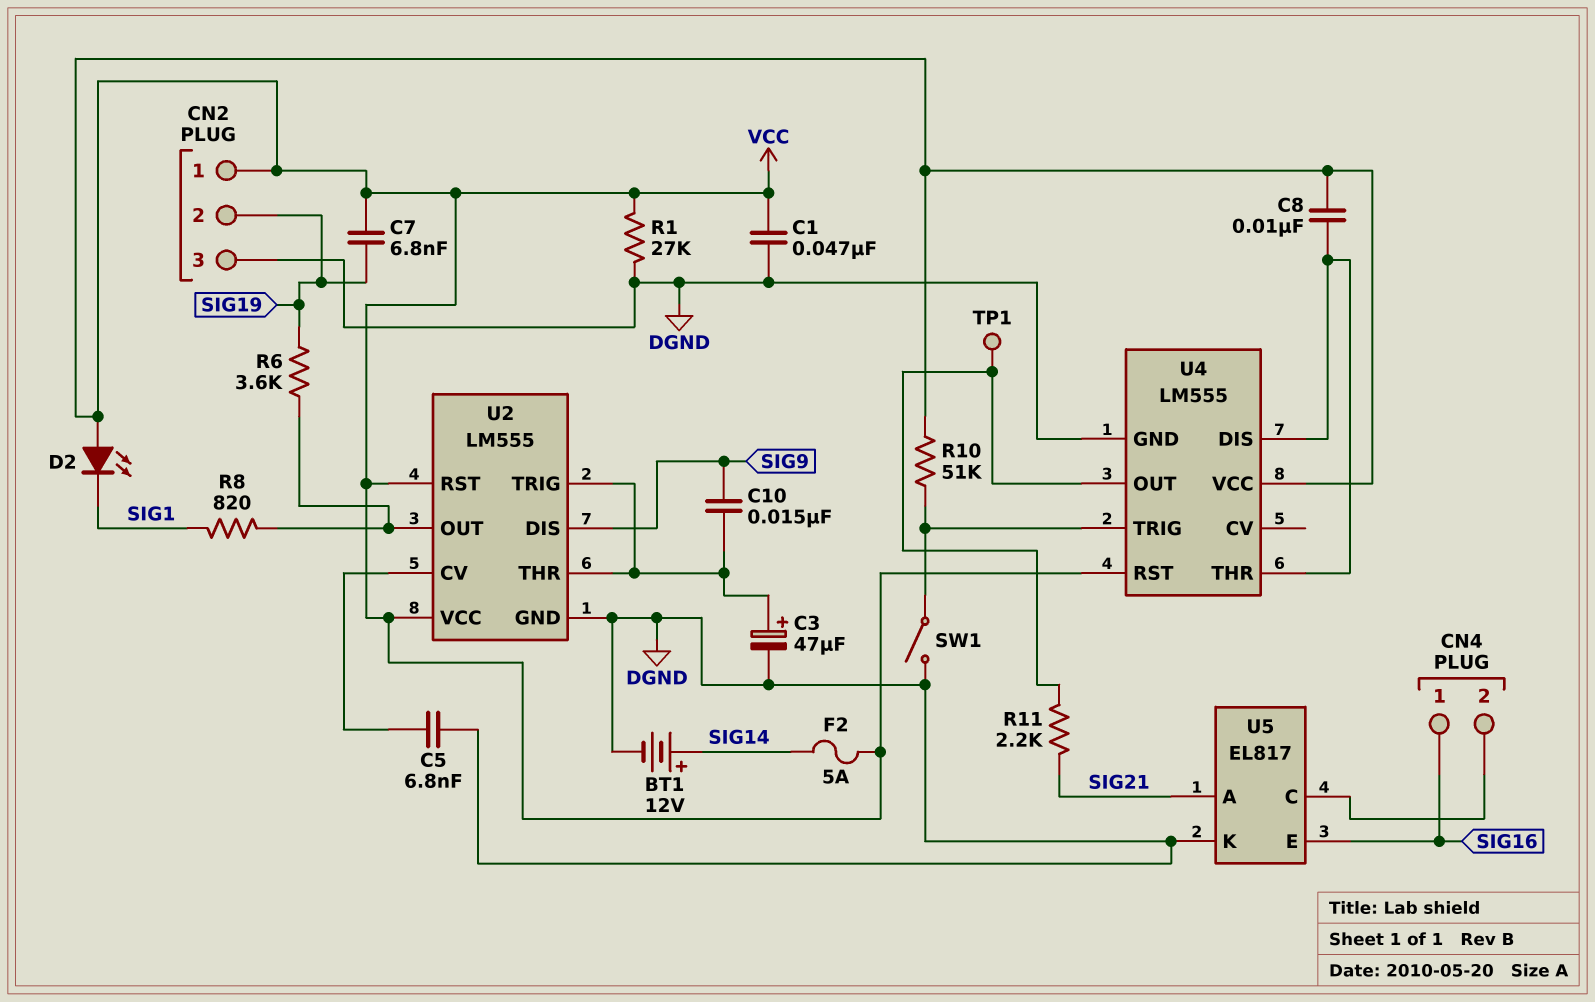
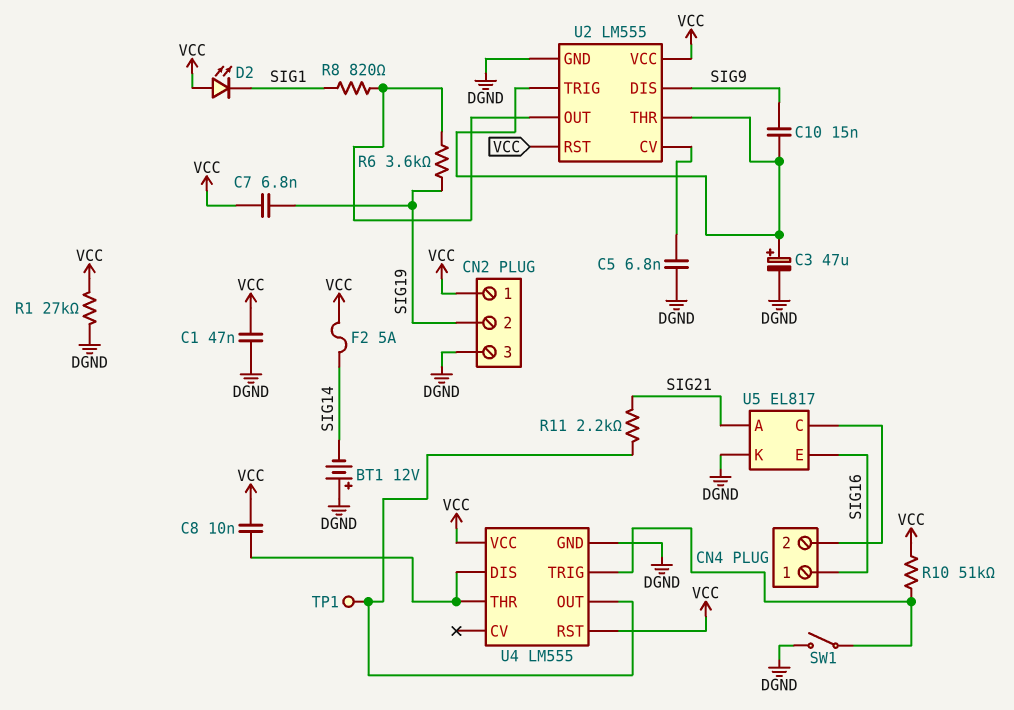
BT1: 12V (plus SIG14, minus DGND) -> 12V (plus DGND, minus SIG14)

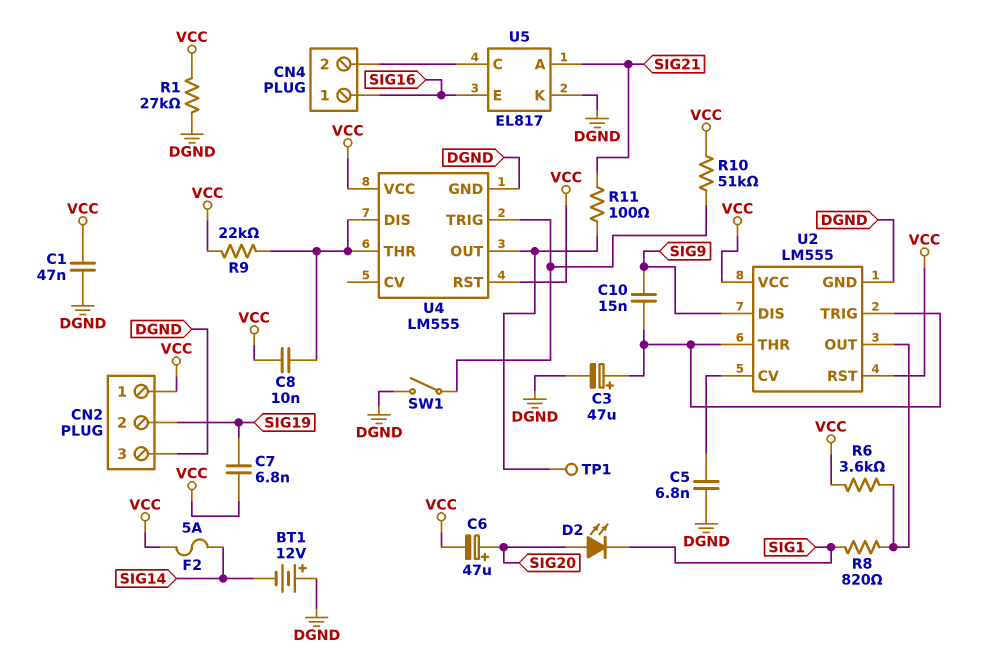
C6: none -> 47uF (plus SIG20, minus VCC)
D2: LED (A VCC, K SIG1) -> LED (A SIG20, K SIG1)
R6: 3.6k (SIG19, U2/OUT) -> 3.6k (U2/OUT, VCC)
R9: none -> 22k (U4/DIS, VCC)
R11: 2.2k (SIG21, U4/OUT) -> 100 (SIG21, U4/OUT)

